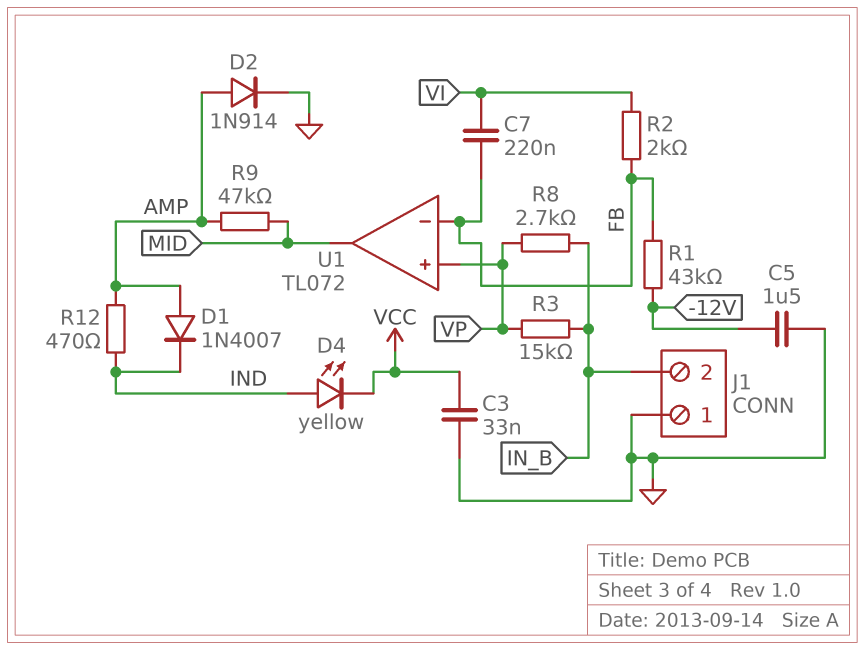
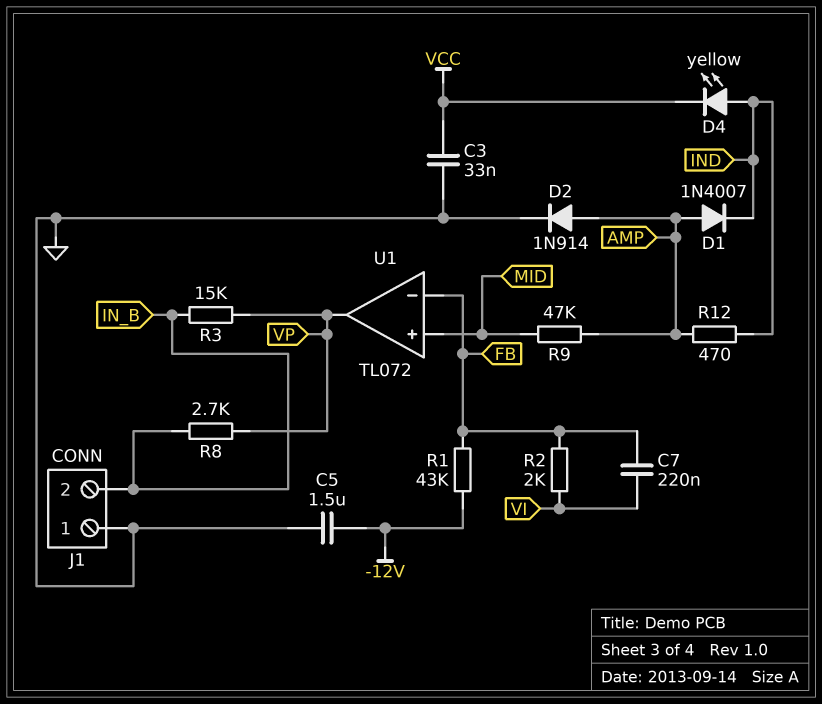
U1 pin in+: VP -> MID
U1 pin out: MID -> VP

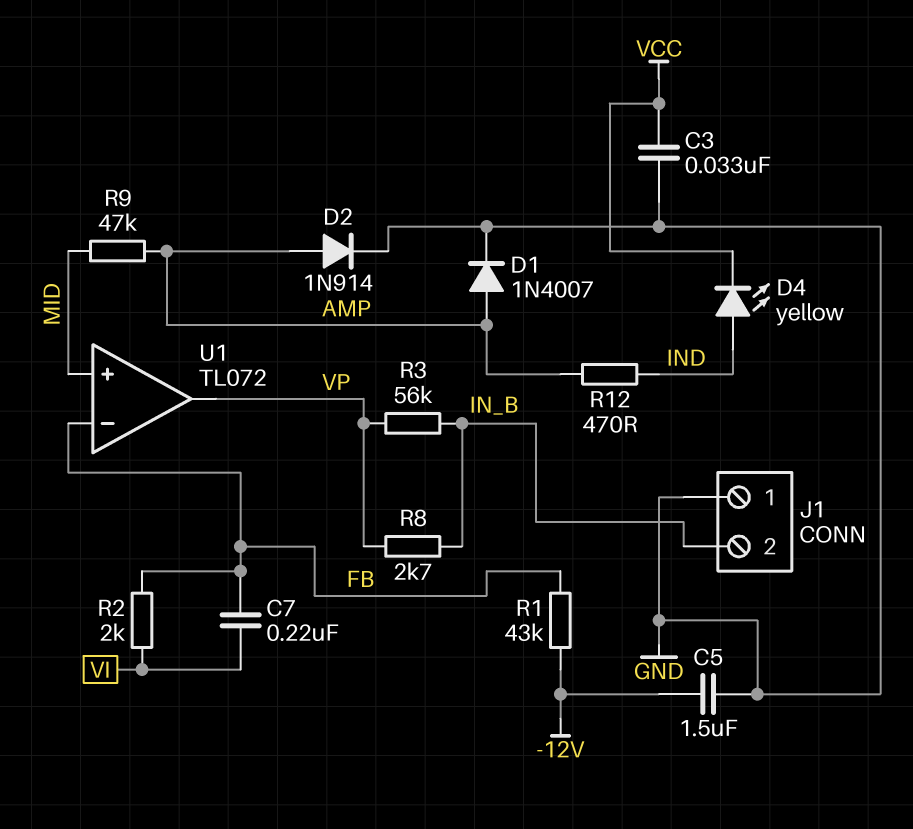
D1: diode 1N4007 (A AMP, K IND) -> diode 1N4007 (A AMP, K GND)
R3: 15k (IN_B, VP) -> 56k (IN_B, VP)

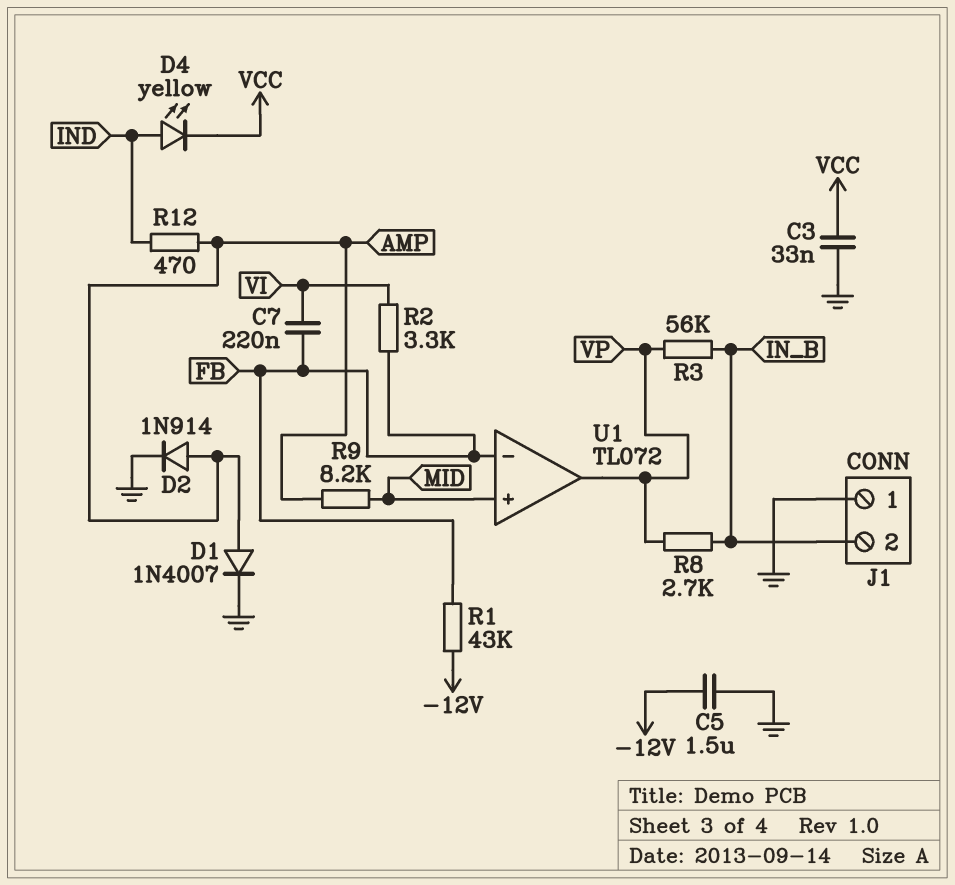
R2: 2k (FB, VI) -> 3.3k (FB, VI)
R9: 47k (AMP, MID) -> 8.2k (AMP, MID)

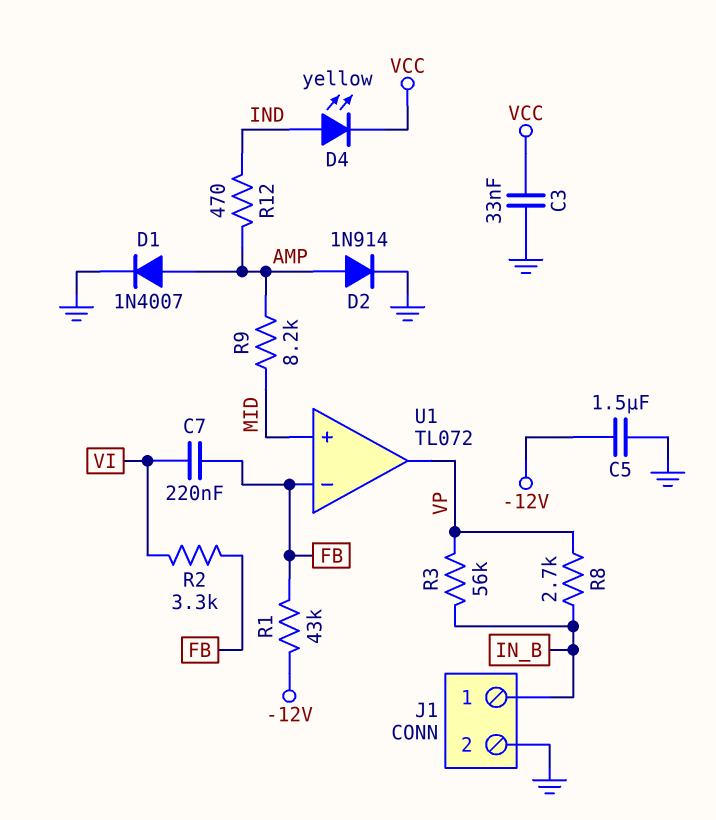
J1 pin 1: GND -> IN_B
J1 pin 2: IN_B -> GND

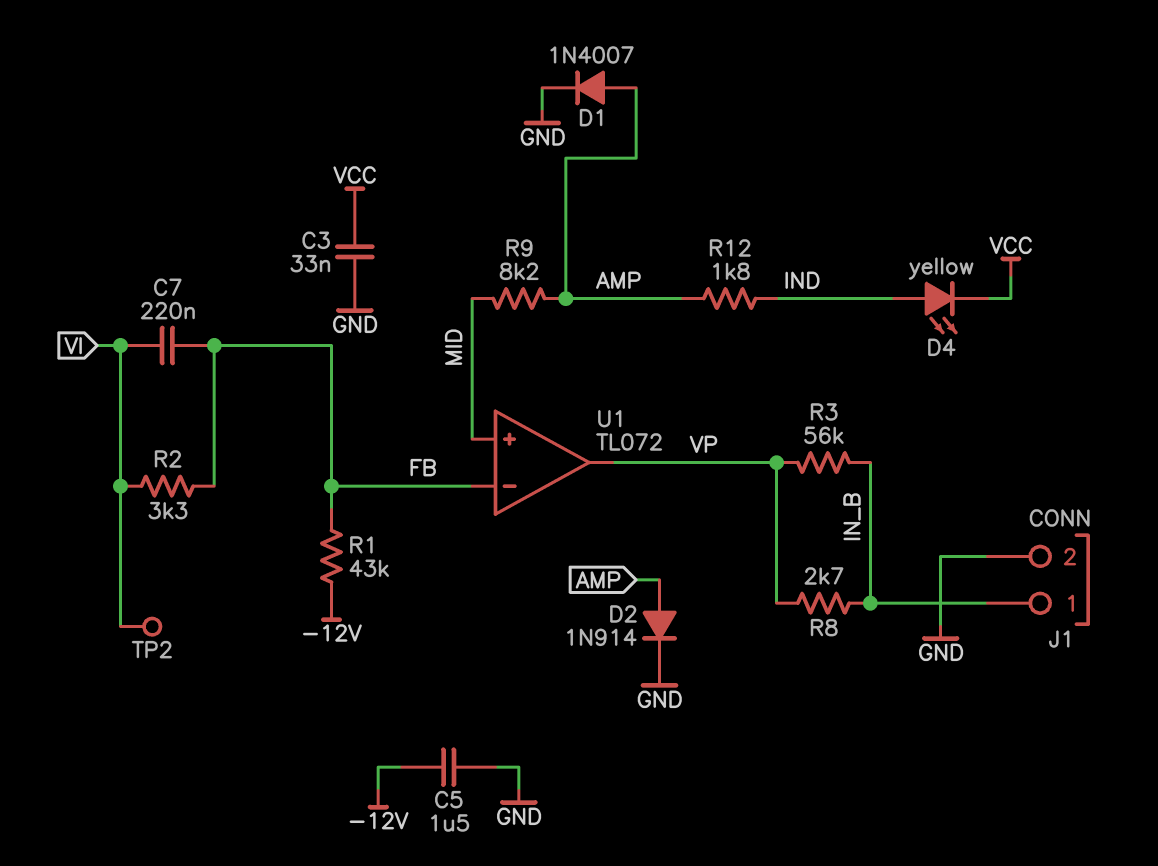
R12: 470 (AMP, IND) -> 1.8k (AMP, IND)
TP2: none -> test point (VI)

